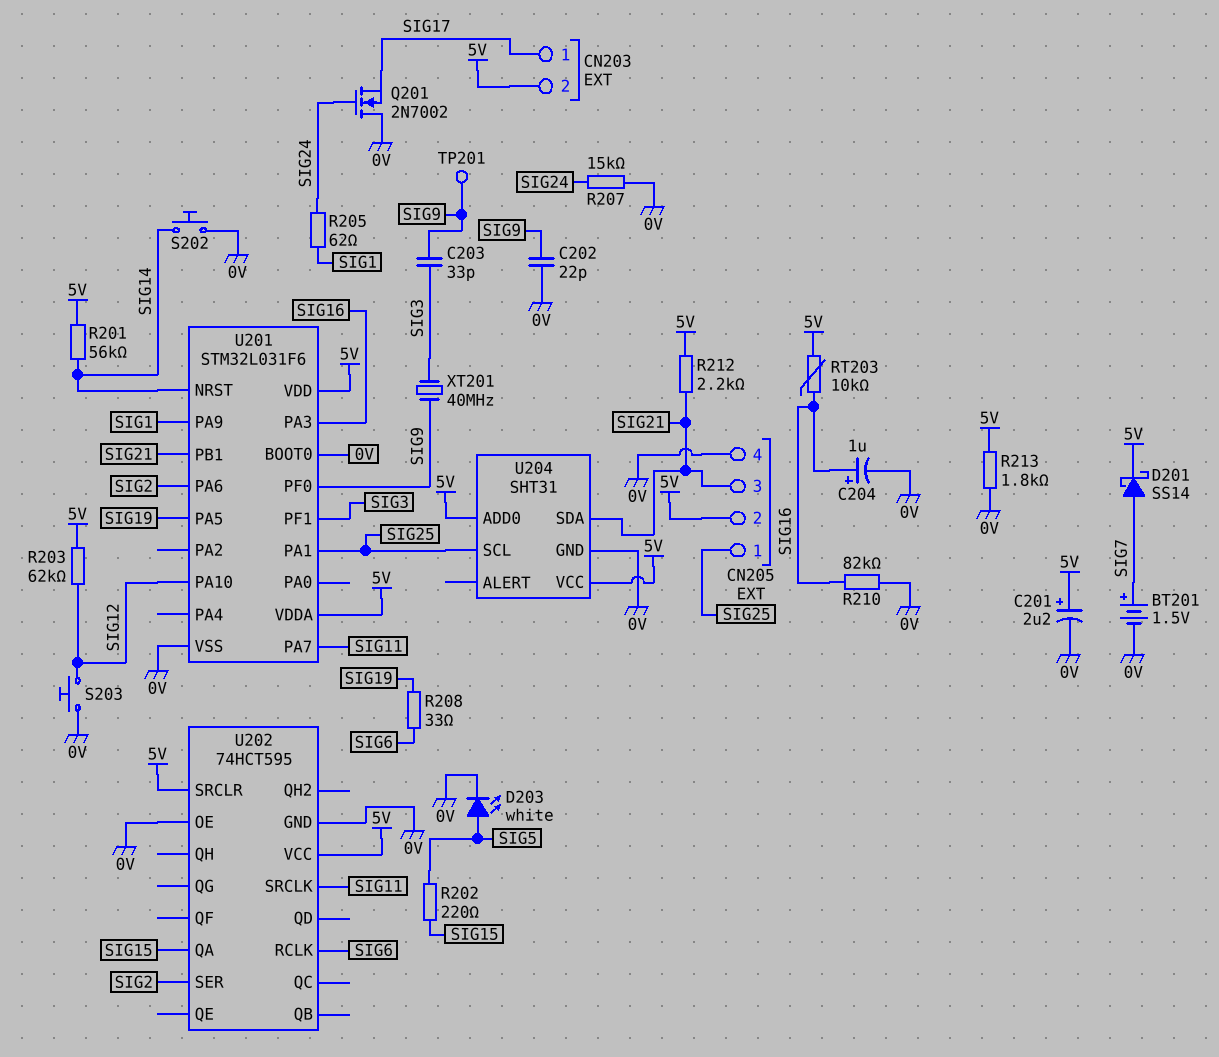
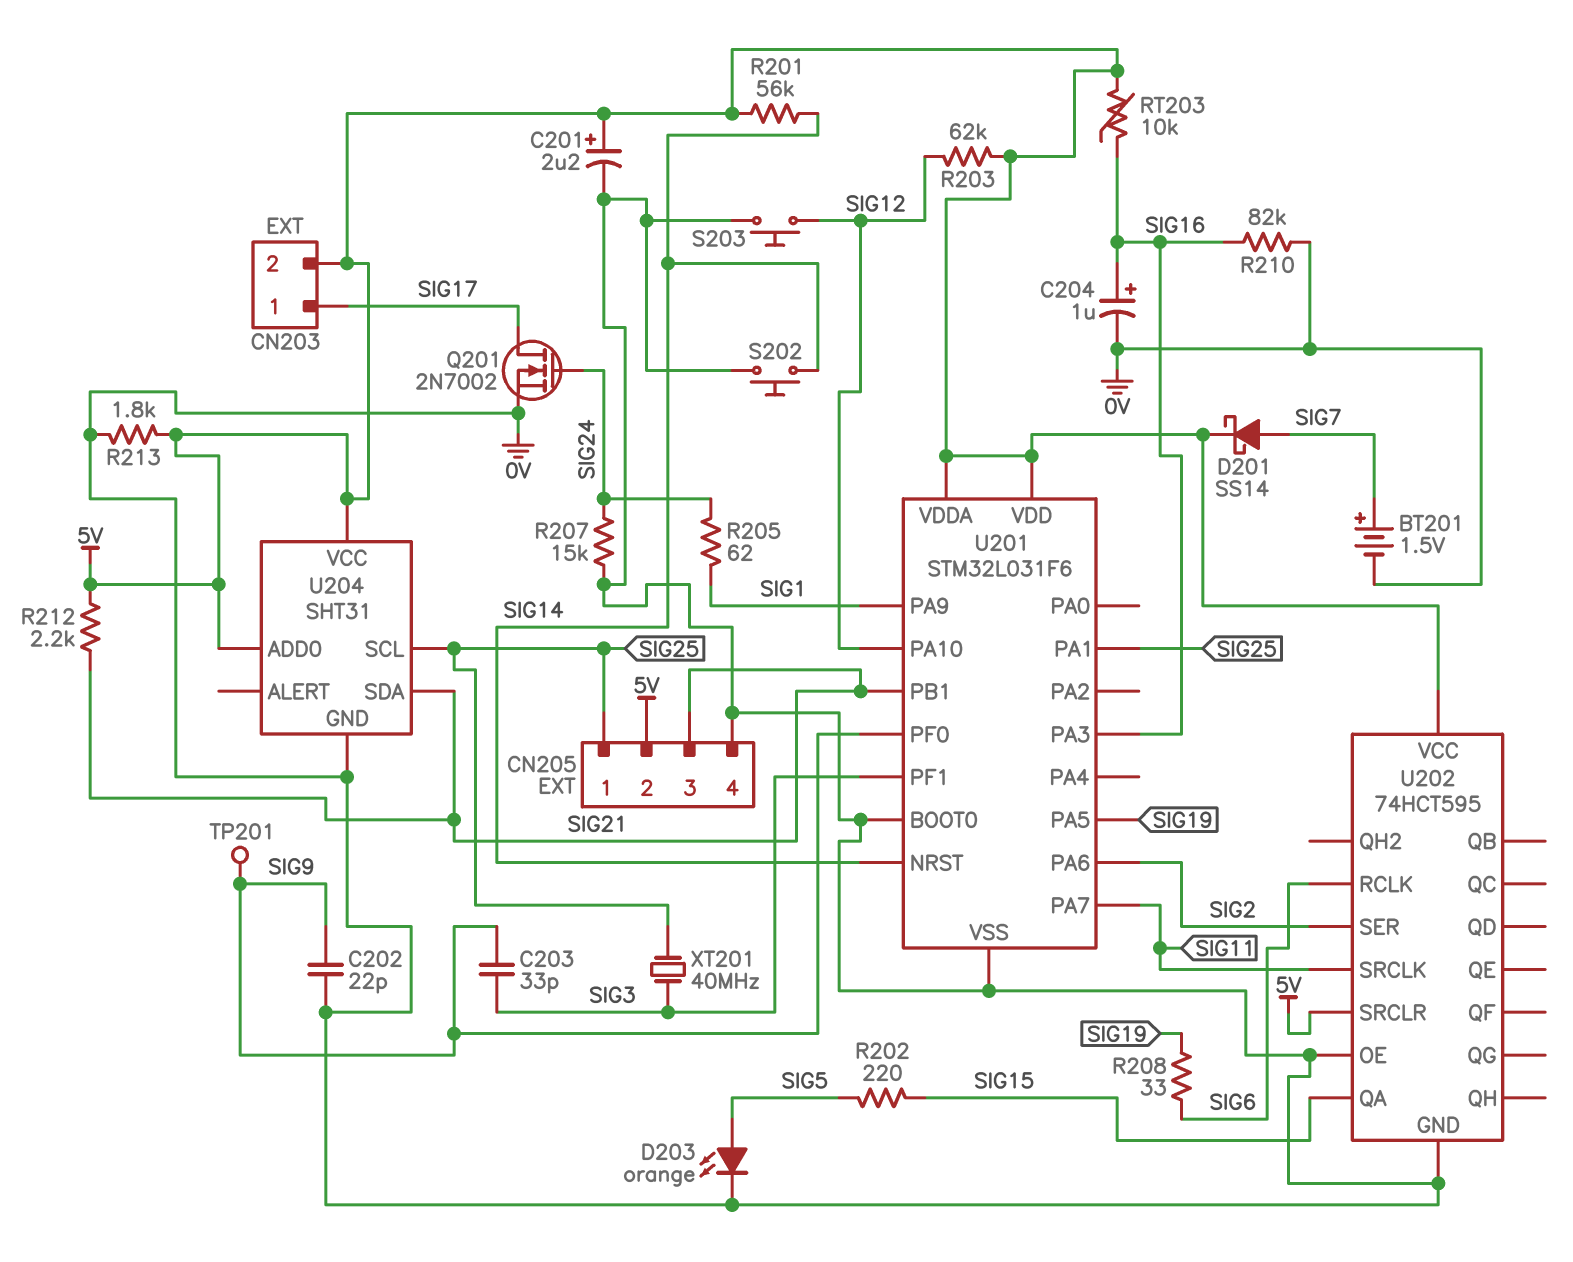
D203: LED white (A SIG5, K 0V) -> LED orange (A SIG5, K 0V)
Q201: NMOS 2N7002 (G SIG24, D 0V, S SIG17) -> NMOS 2N7002 (G SIG24, D SIG17, S 0V)
XT201: 40MHz (SIG3, SIG9) -> 40MHz (SIG3, SIG25)

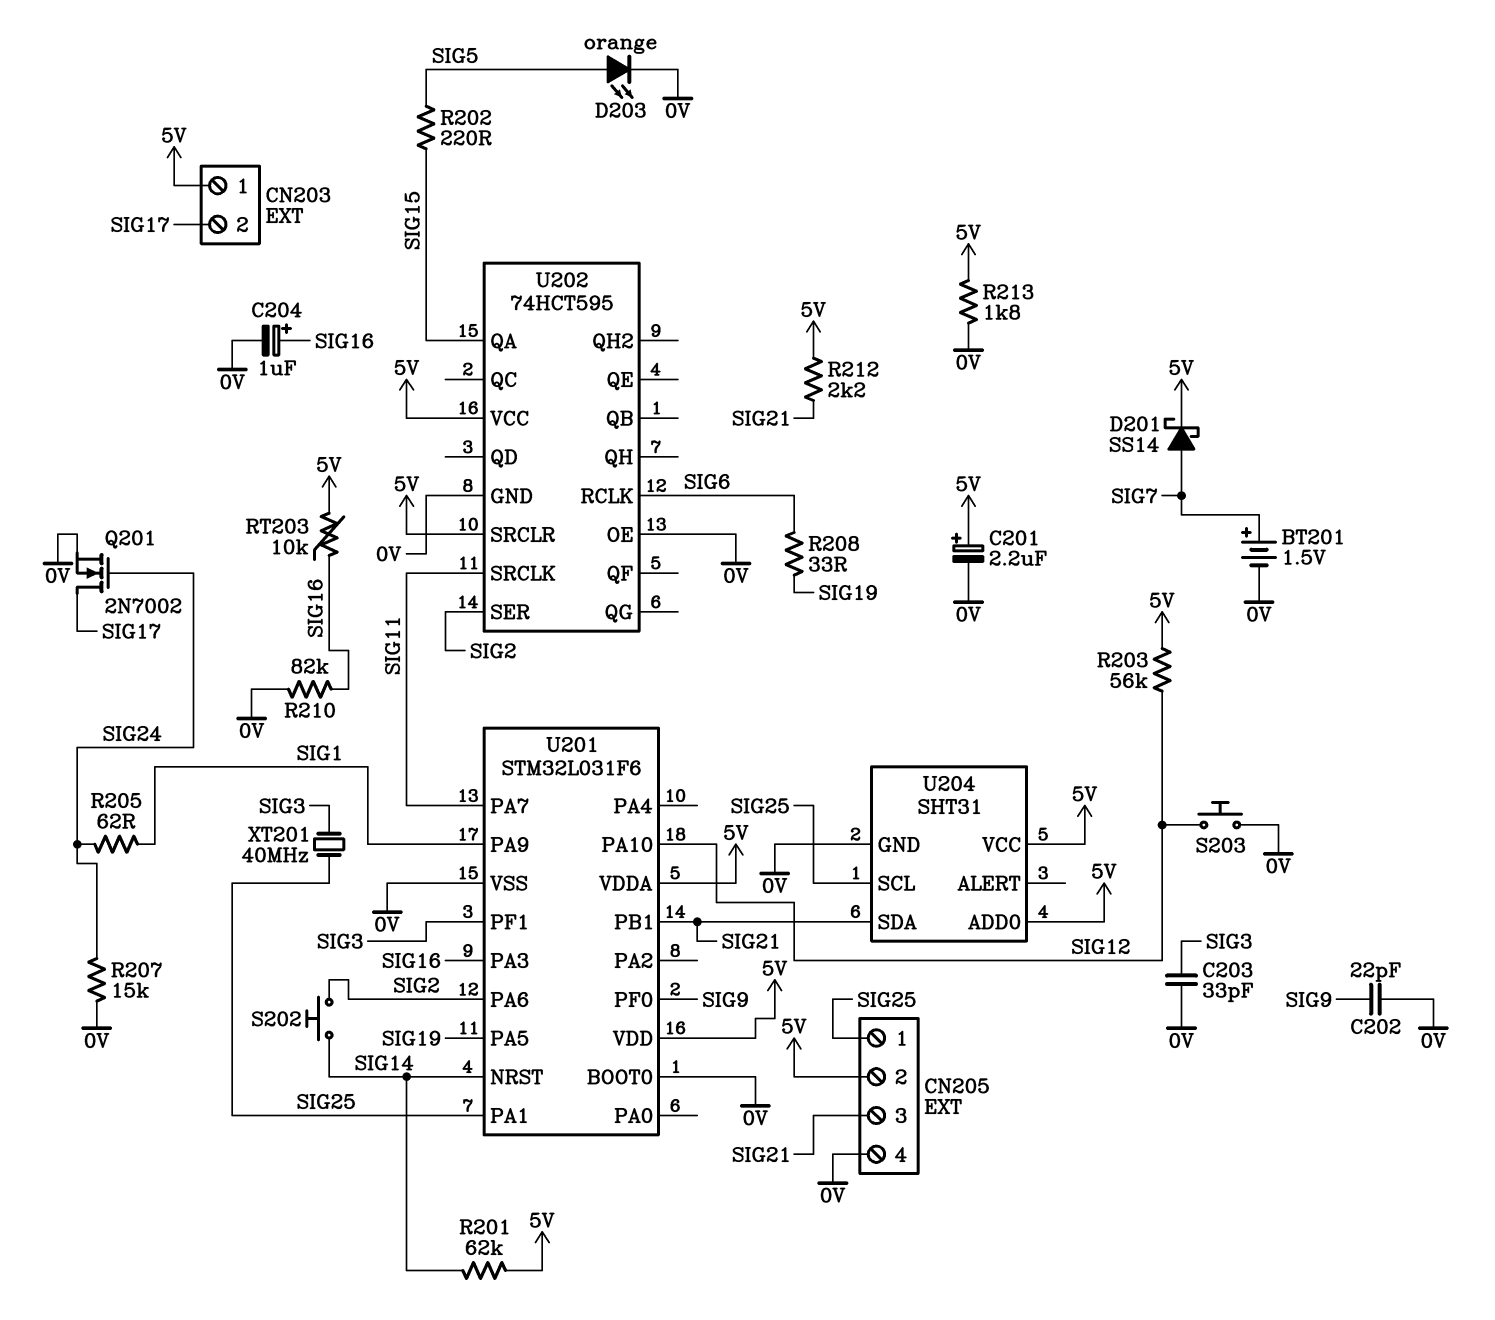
C203: 33pF (SIG3, SIG9) -> 33pF (0V, SIG3)
CN203 pin 1: SIG17 -> 5V
CN203 pin 2: 5V -> SIG17
R201: 56k (5V, SIG14) -> 62k (5V, SIG14)
R203: 62k (5V, SIG12) -> 56k (5V, SIG12)
S202: button (0V, SIG14) -> button (SIG2, SIG14)
TP201: test point (SIG9) -> none

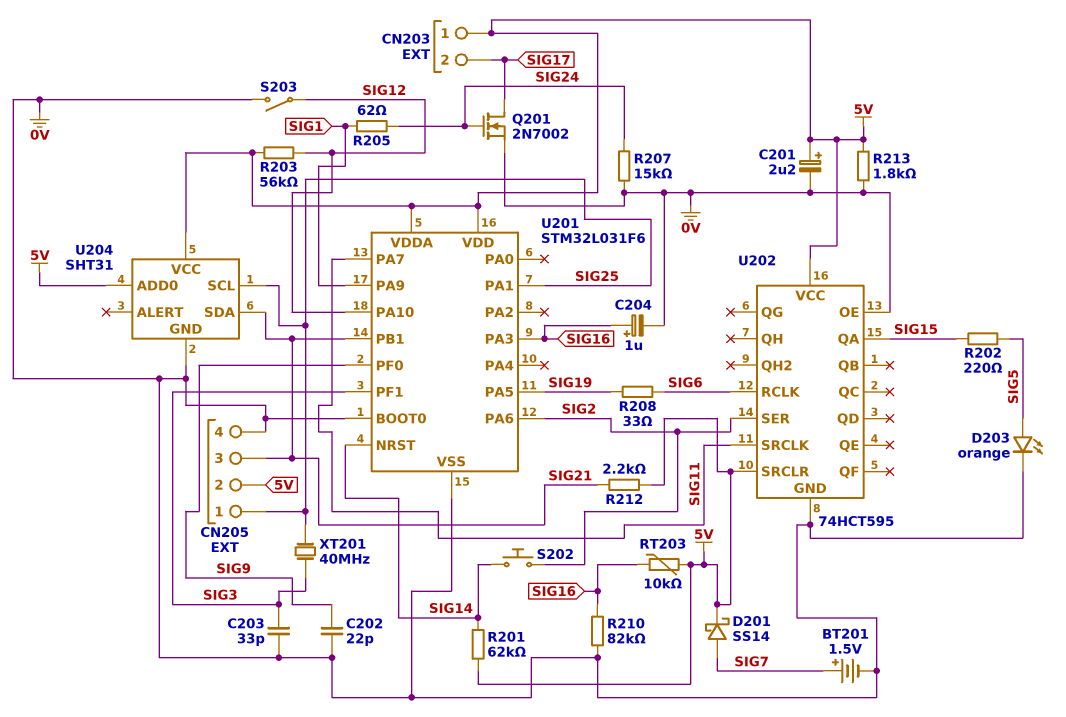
S203: button (0V, SIG12) -> switch (0V, SIG12)

